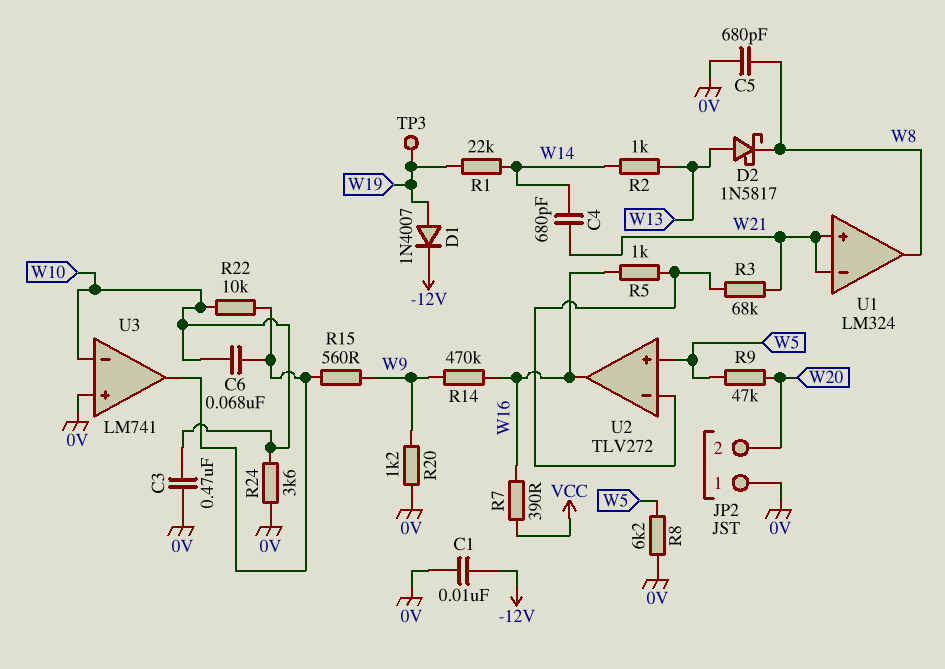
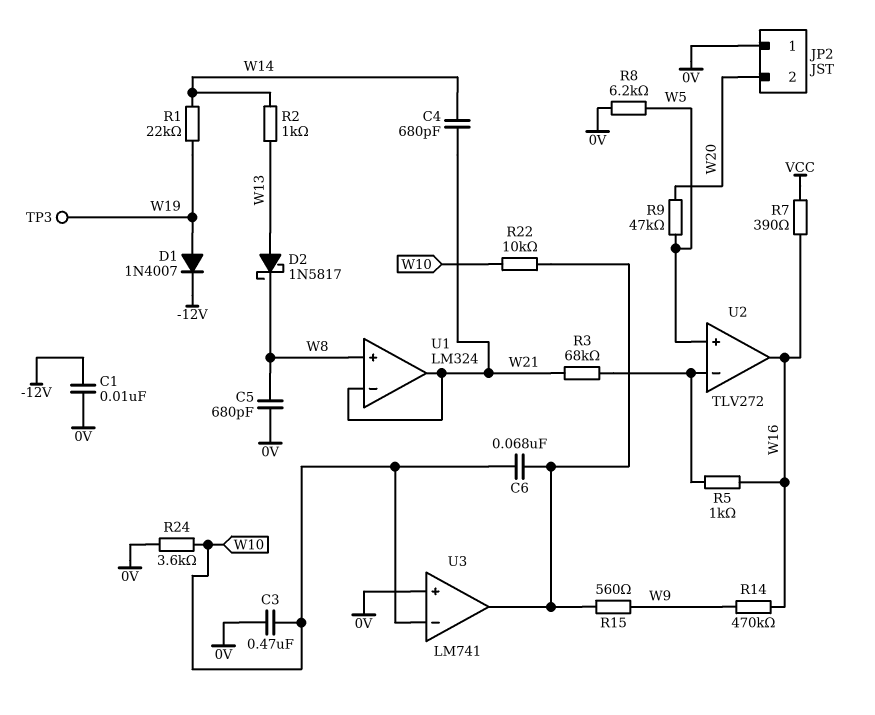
R20: 1.2k (0V, W9) -> none
U1 pin in+: W21 -> W8
U1 pin out: W8 -> W21

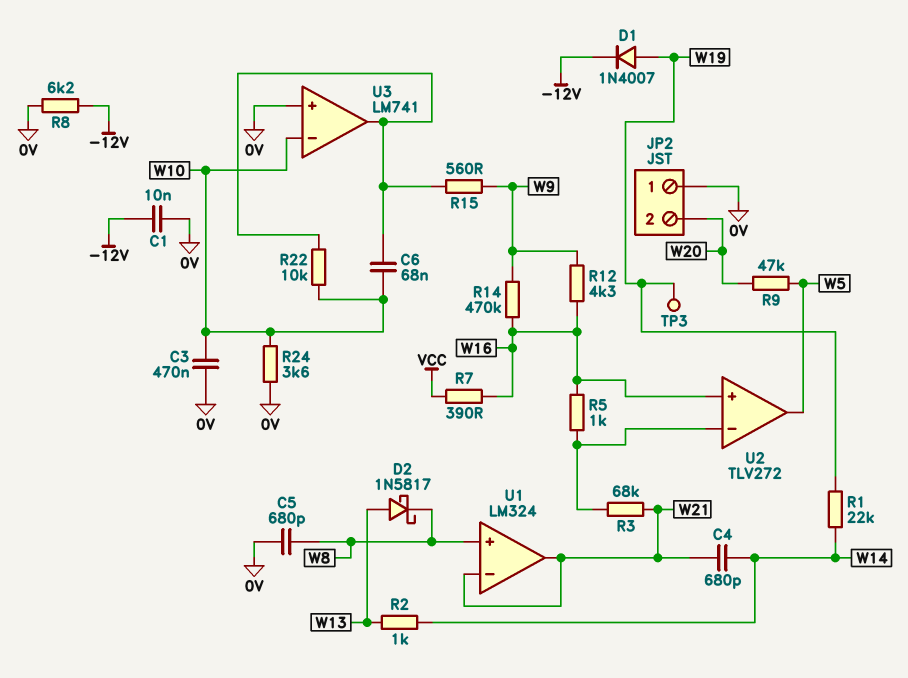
R8: 6.2k (0V, W5) -> 6.2k (-12V, 0V)
R12: none -> 4.3k (W9, W16)
U2 pin in+: W5 -> W16
U2 pin out: W16 -> W5

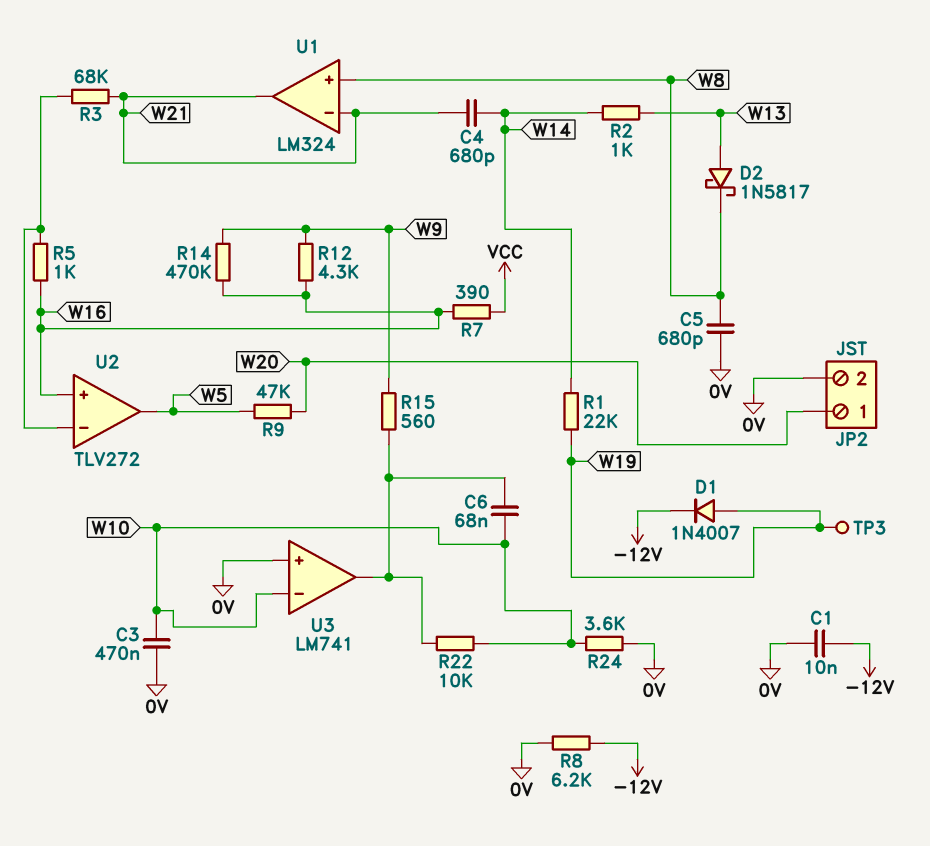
JP2 pin 1: 0V -> W20
JP2 pin 2: W20 -> 0V

